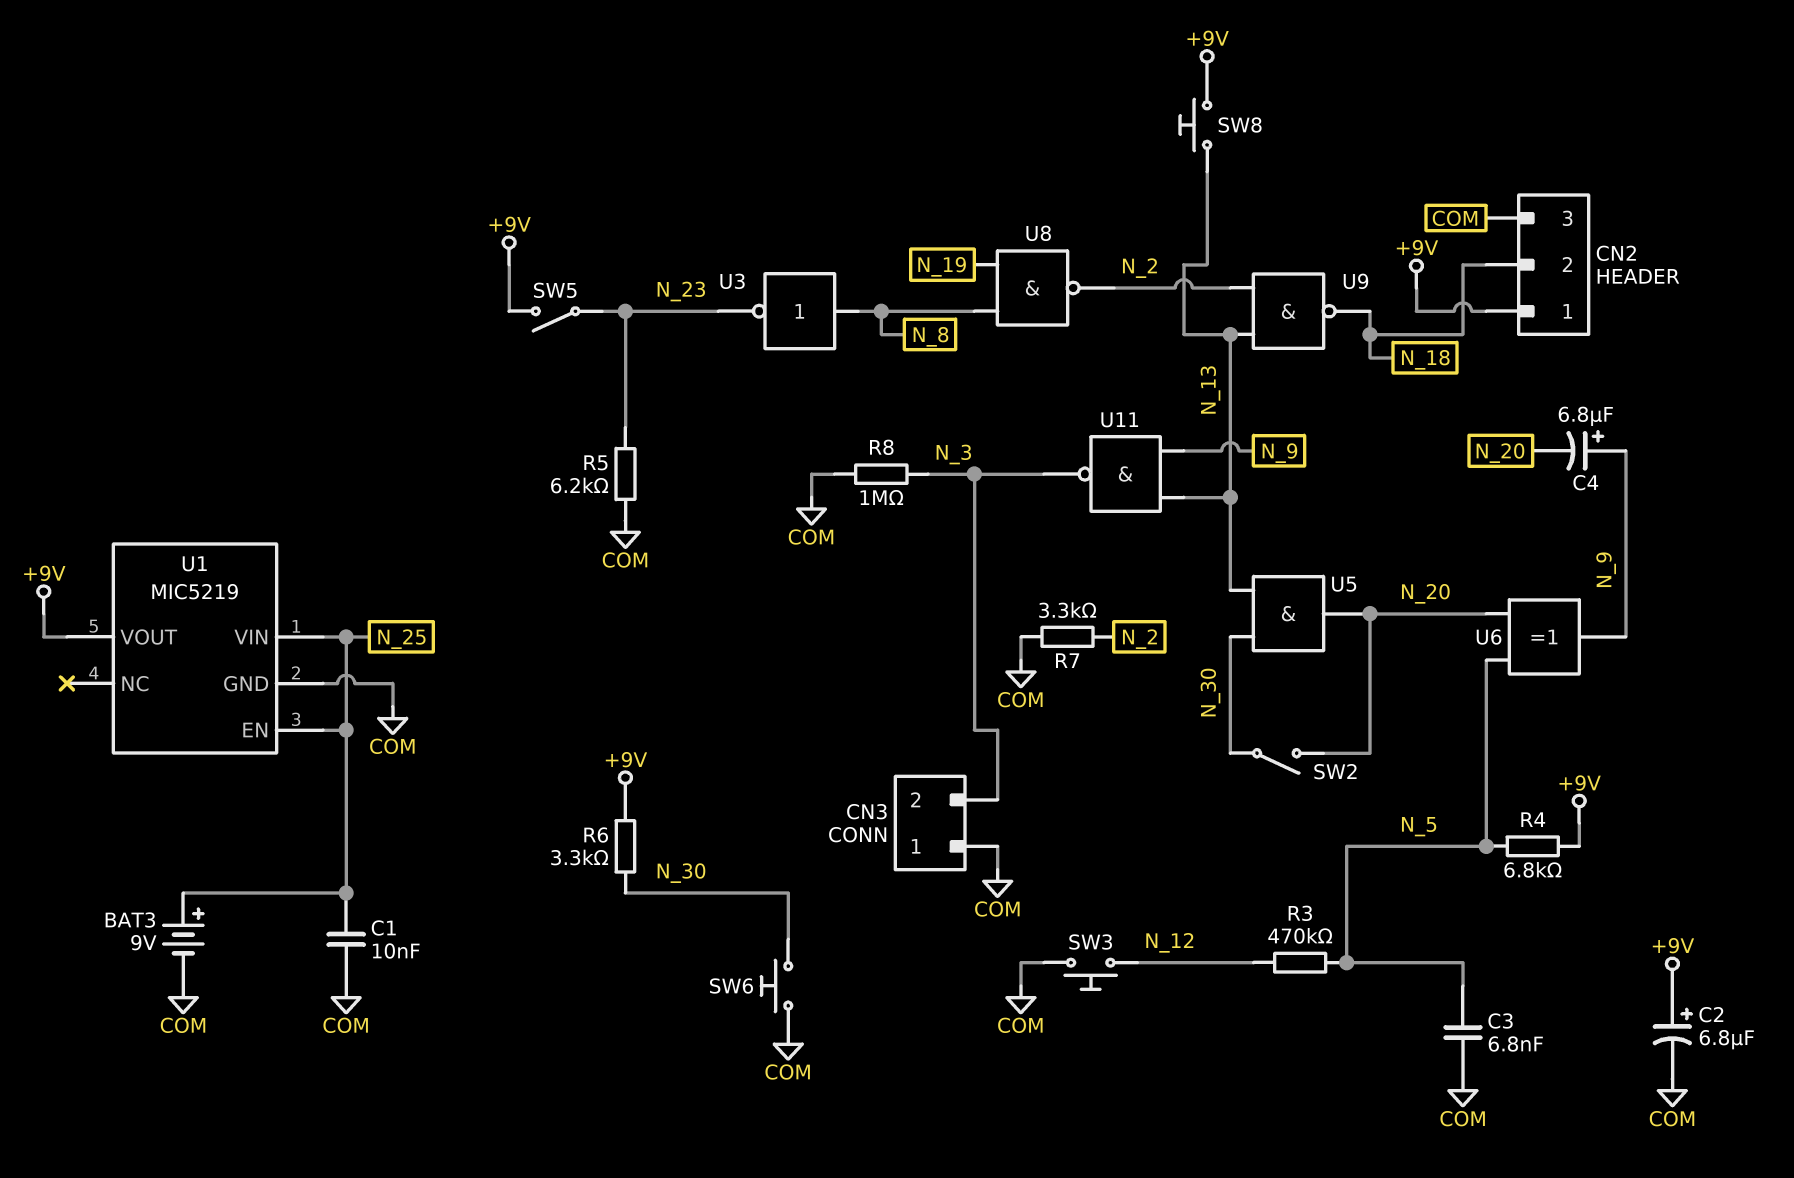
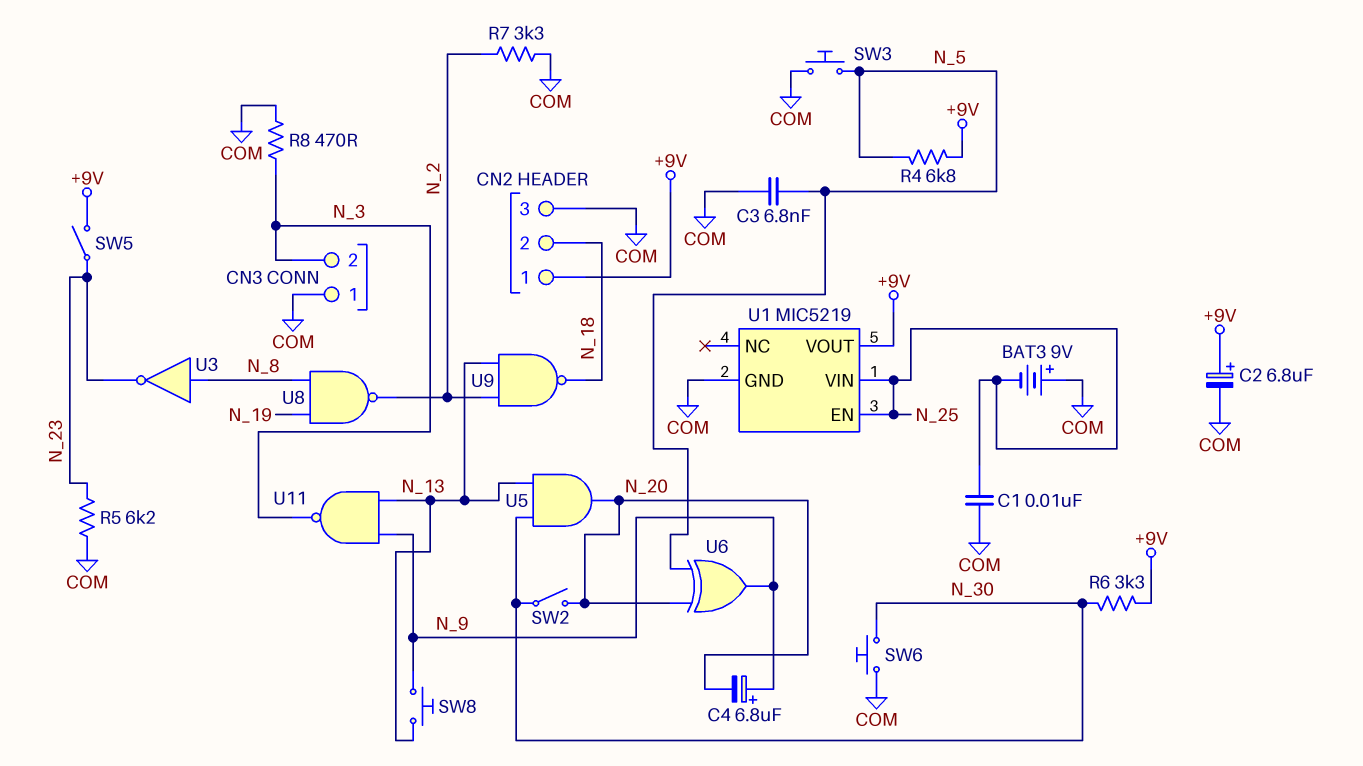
BAT3: 9V (plus N_25, minus COM) -> 9V (plus COM, minus N_25)
R3: 470k (N_5, N_12) -> none
R8: 1M (COM, N_3) -> 470 (COM, N_3)
SW3: button (COM, N_12) -> button (COM, N_5)
SW8: button (+9V, N_13) -> button (N_9, N_13)

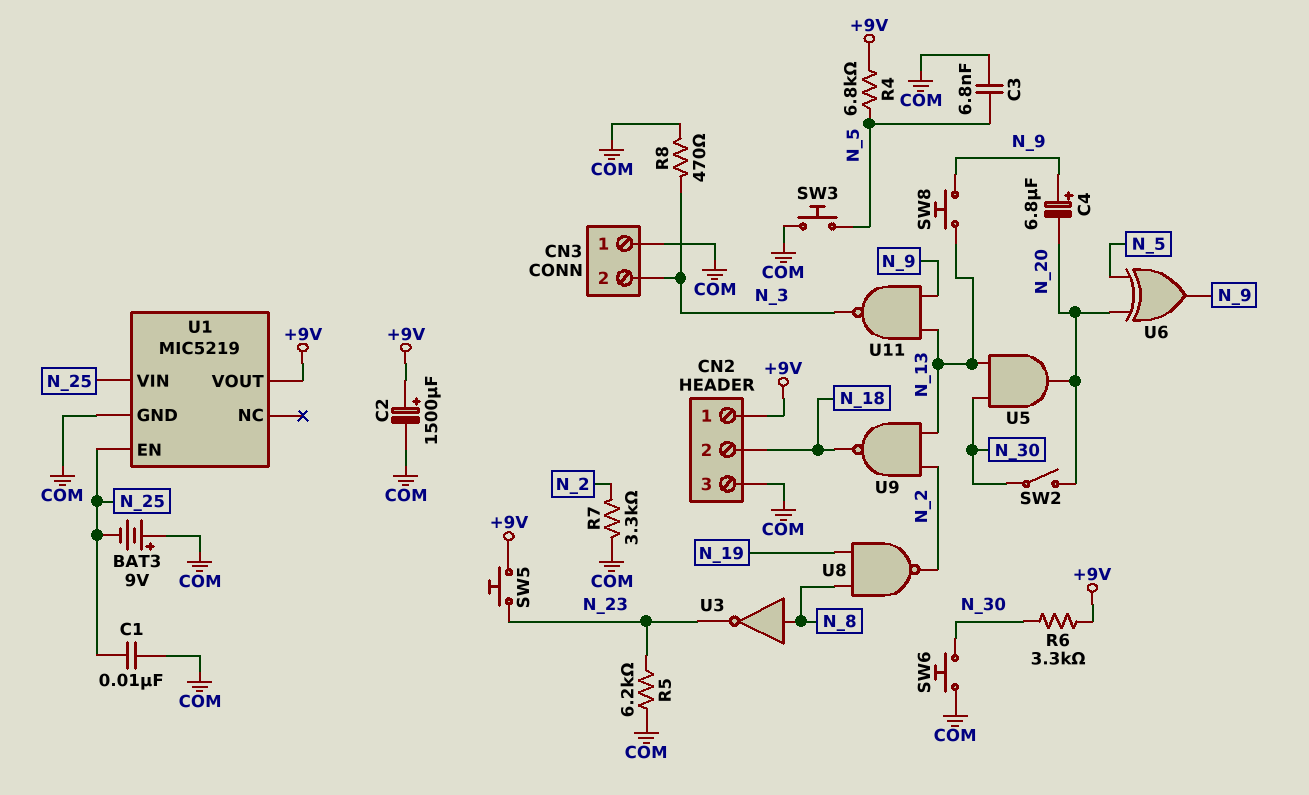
C2: 6.8uF (plus +9V, minus COM) -> 1500uF (plus +9V, minus COM)
SW5: switch (+9V, N_23) -> button (+9V, N_23)

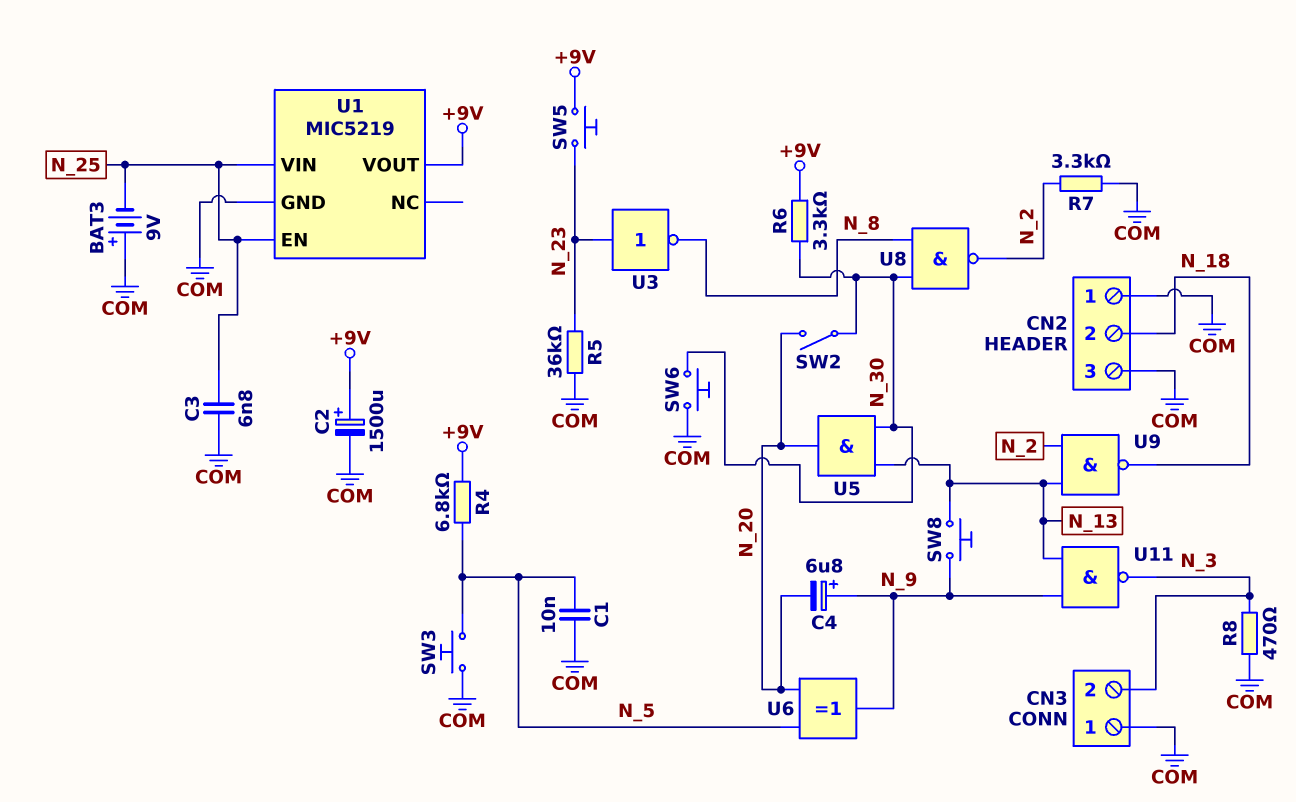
C1: 10nF (COM, N_25) -> 10nF (COM, N_5)
C3: 6.8nF (COM, N_5) -> 6.8nF (COM, N_25)
CN2 pin 1: +9V -> COM
R5: 6.2k (COM, N_23) -> 36k (COM, N_23)
U3: NOT (in N_8, out N_23) -> NOT (in N_23, out N_8)
U8: NAND (in N_8, in N_19, out N_2) -> NAND (in N_8, in N_30, out N_2)

